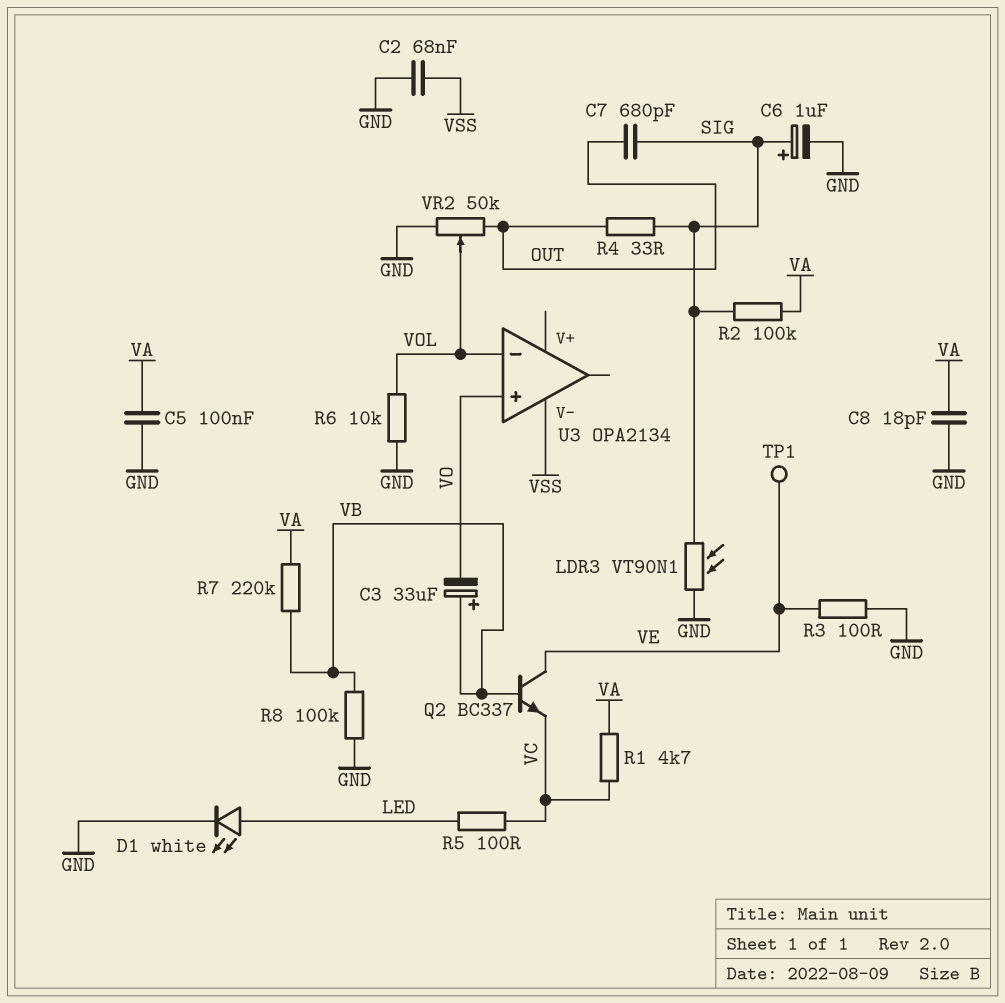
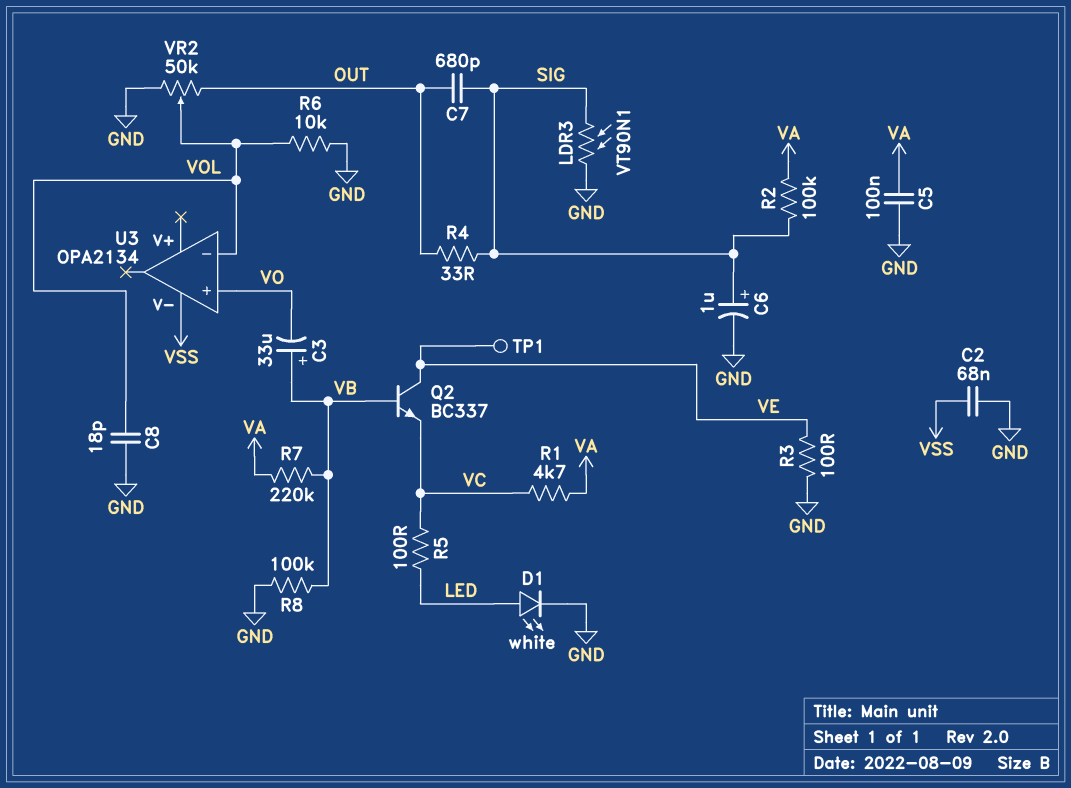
C8: 18pF (GND, VA) -> 18pF (GND, VOL)

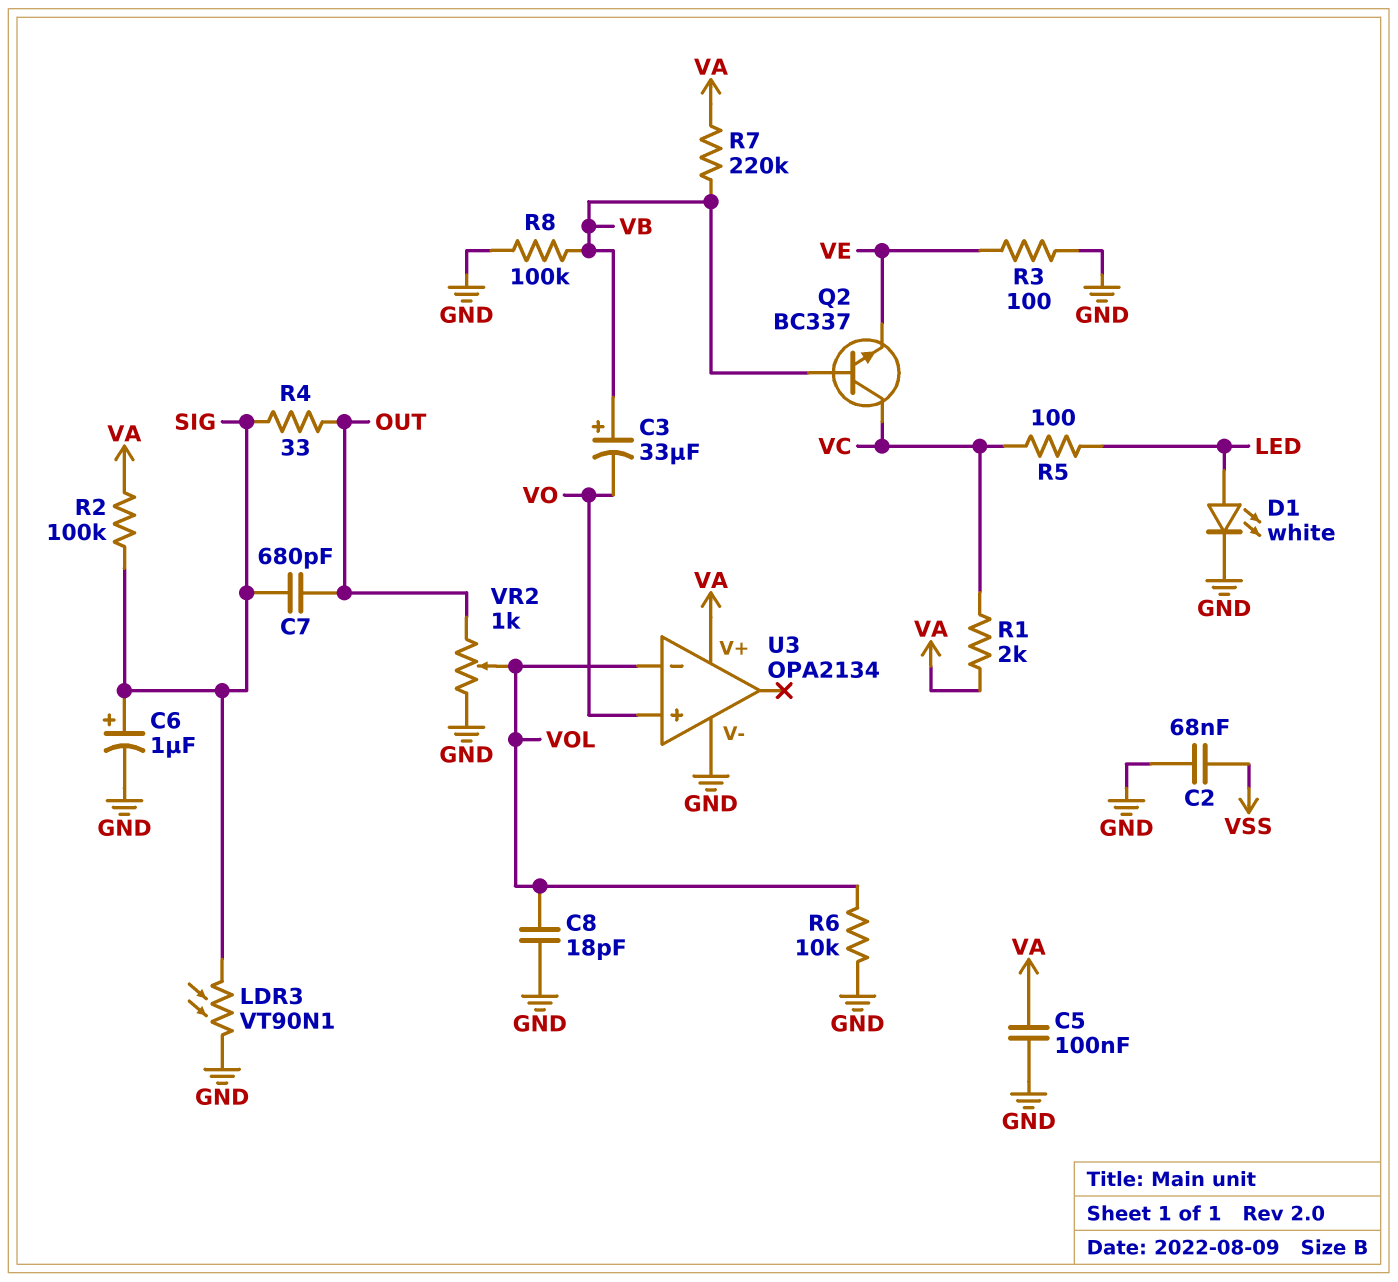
Q2: NPN BC337 (B VB, C VE, E VC) -> NPN BC337 (B VB, C VC, E VE)
R1: 4.7k (VA, VC) -> 2k (VA, VC)
TP1: test point (VE) -> none
U3 pin V+: none -> VA
U3 pin V-: VSS -> GND
VR2: 50k (GND, OUT, wiper VOL) -> 1k (GND, OUT, wiper VOL)

